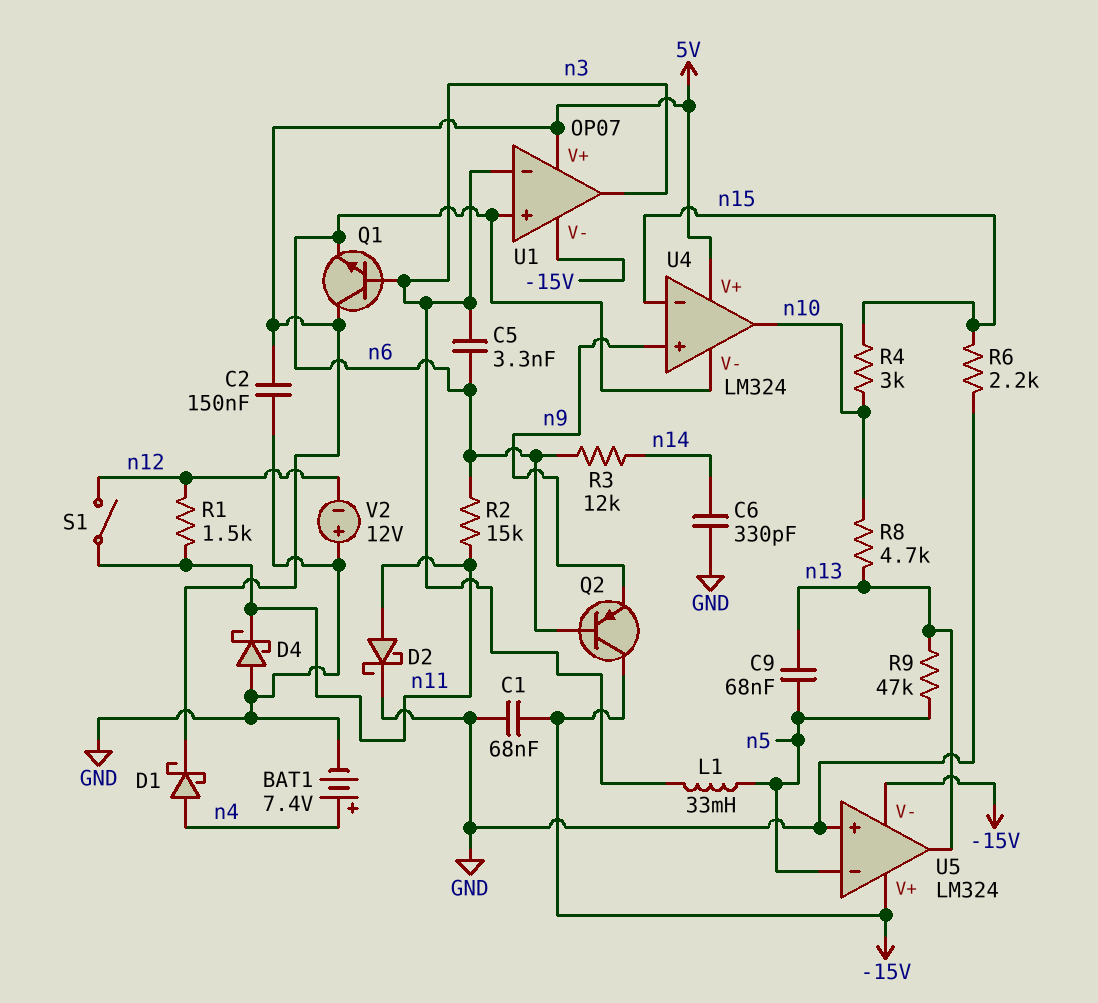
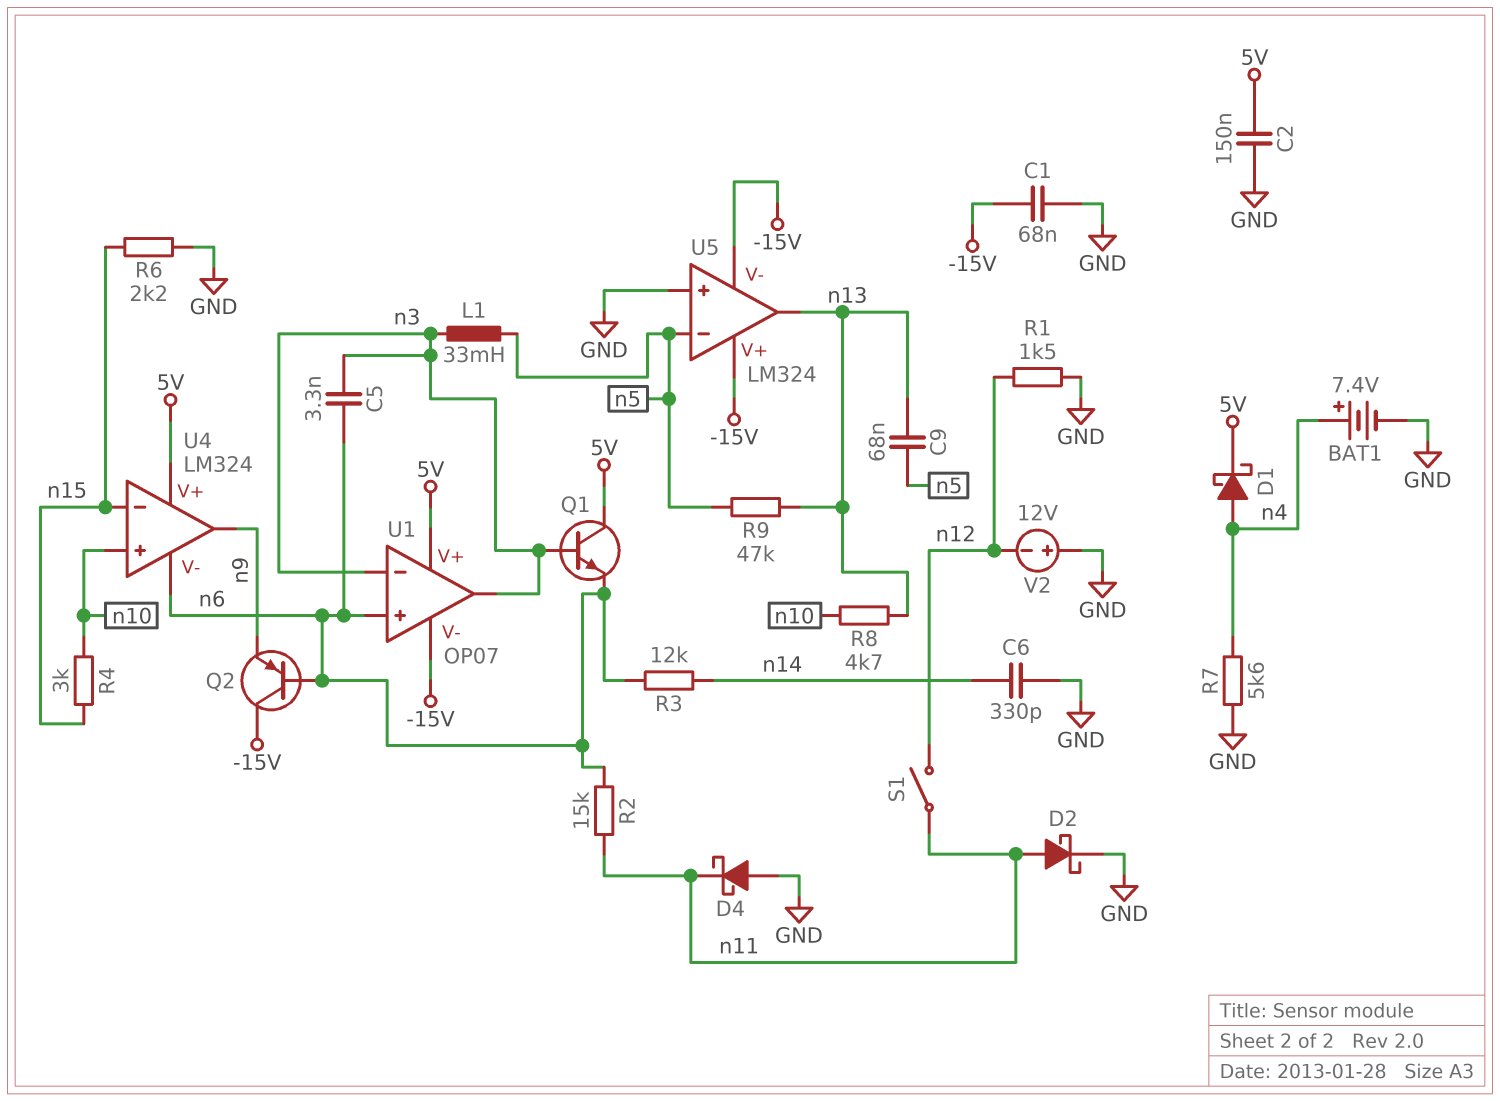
R1: 1.5k (n11, n12) -> 1.5k (GND, n12)
R7: none -> 5.6k (GND, n4)
U4 pin in+: n9 -> n10
U4 pin out: n10 -> n9

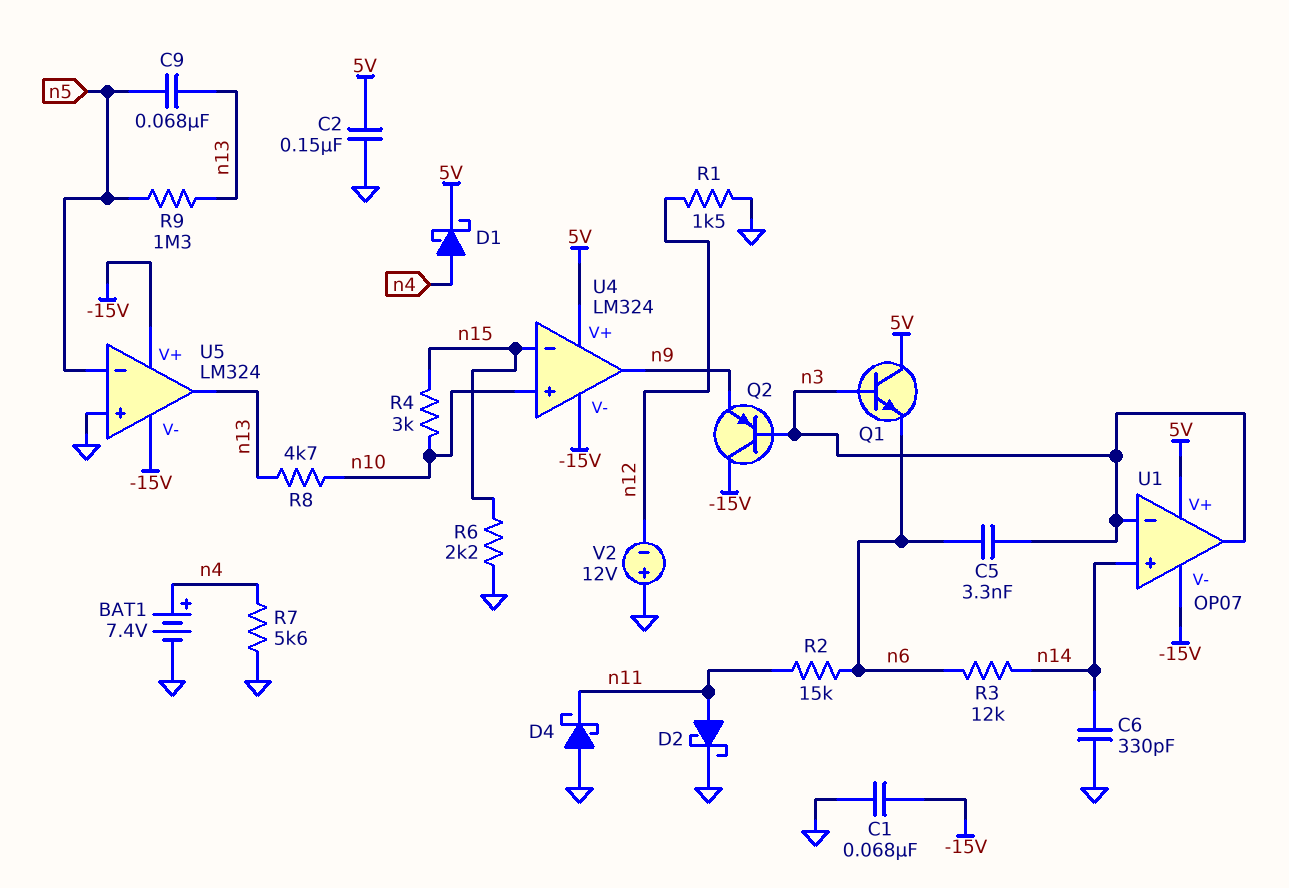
L1: 33mH (n3, n5) -> none
Q2: PNP (B n6, C -15V, E n9) -> PNP (B n3, C -15V, E n9)
R9: 47k (n5, n13) -> 1.3M (n5, n13)
S1: switch (n11, n12) -> none
U1 pin in+: n6 -> n14
U4 pin V-: n6 -> -15V

